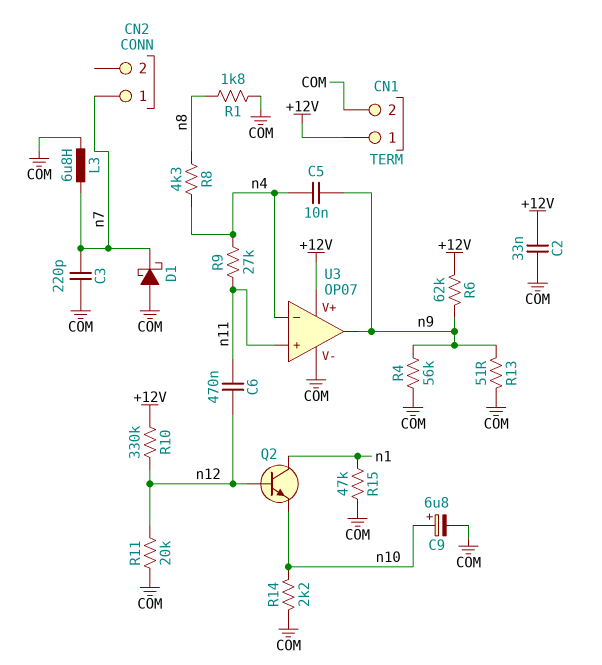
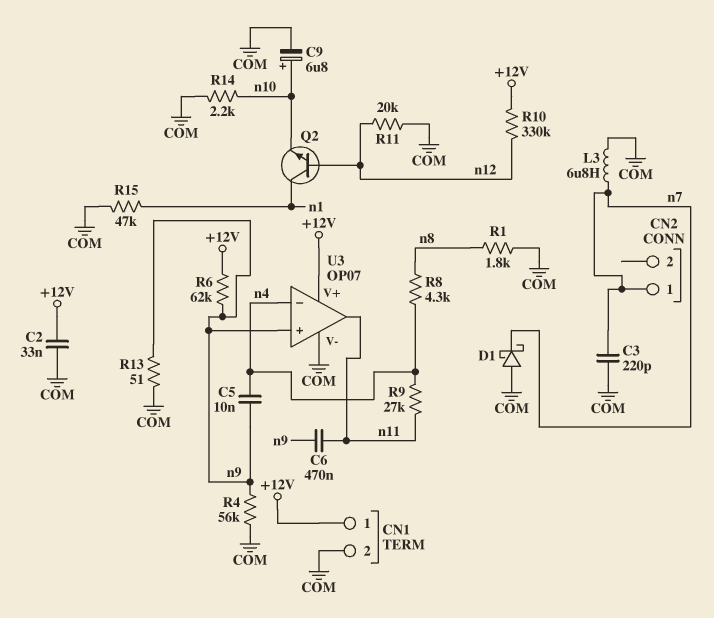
C6: 470nF (n11, n12) -> 470nF (n9, n11)
U3 pin in+: n11 -> n9
U3 pin out: n9 -> n11

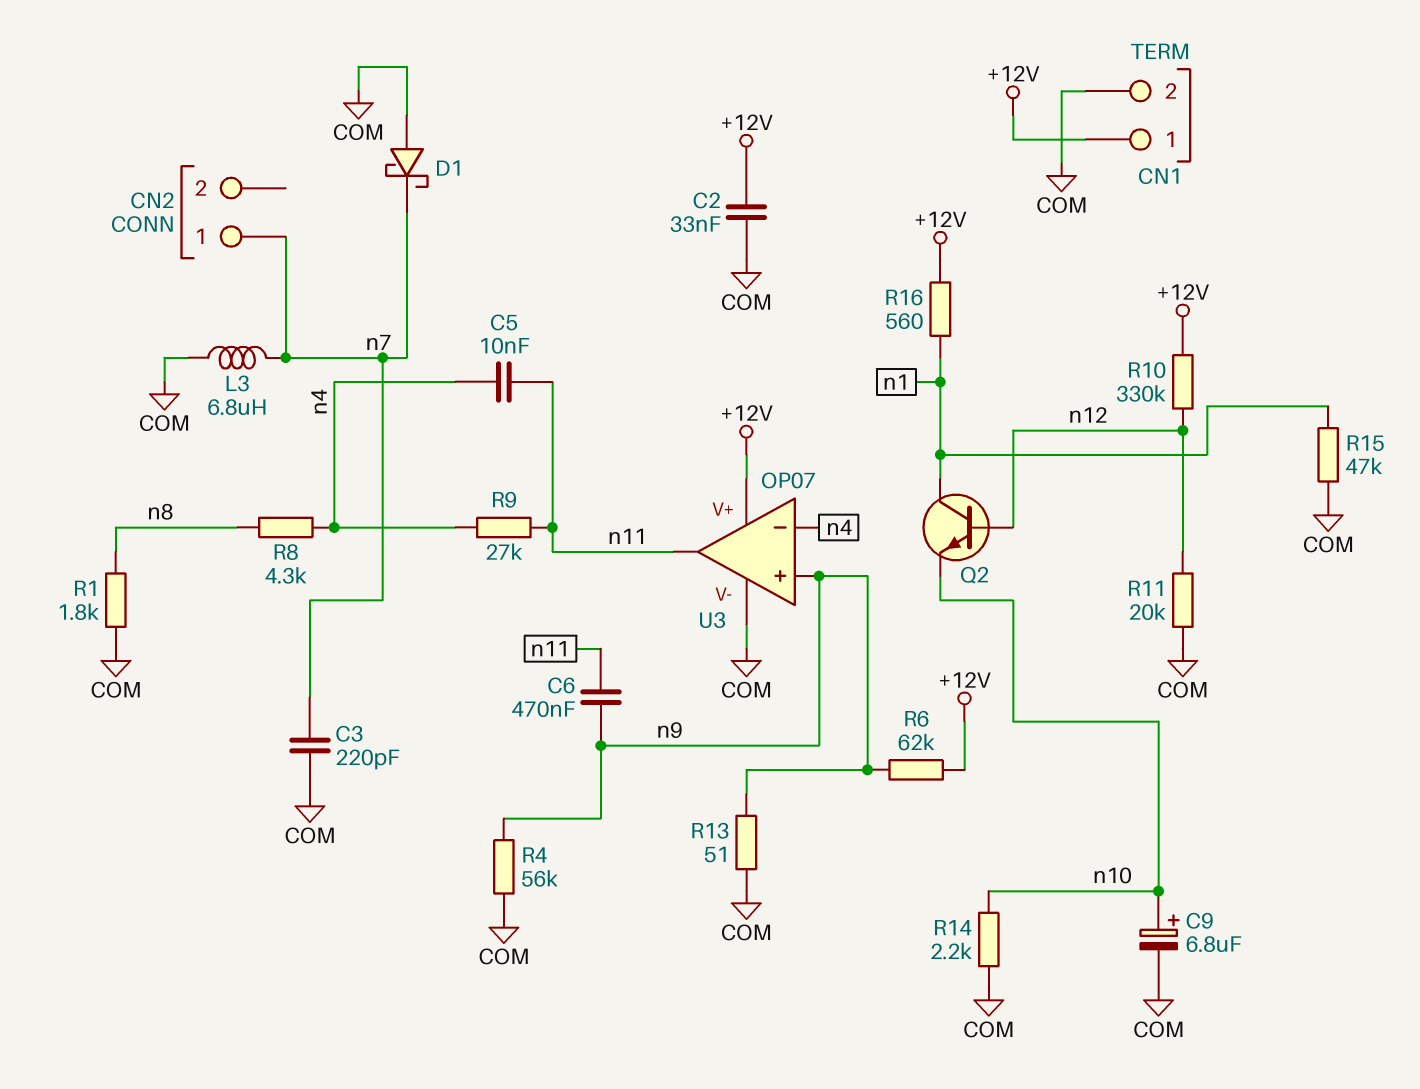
C5: 10nF (n4, n9) -> 10nF (n4, n11)
R16: none -> 560 (+12V, n1)

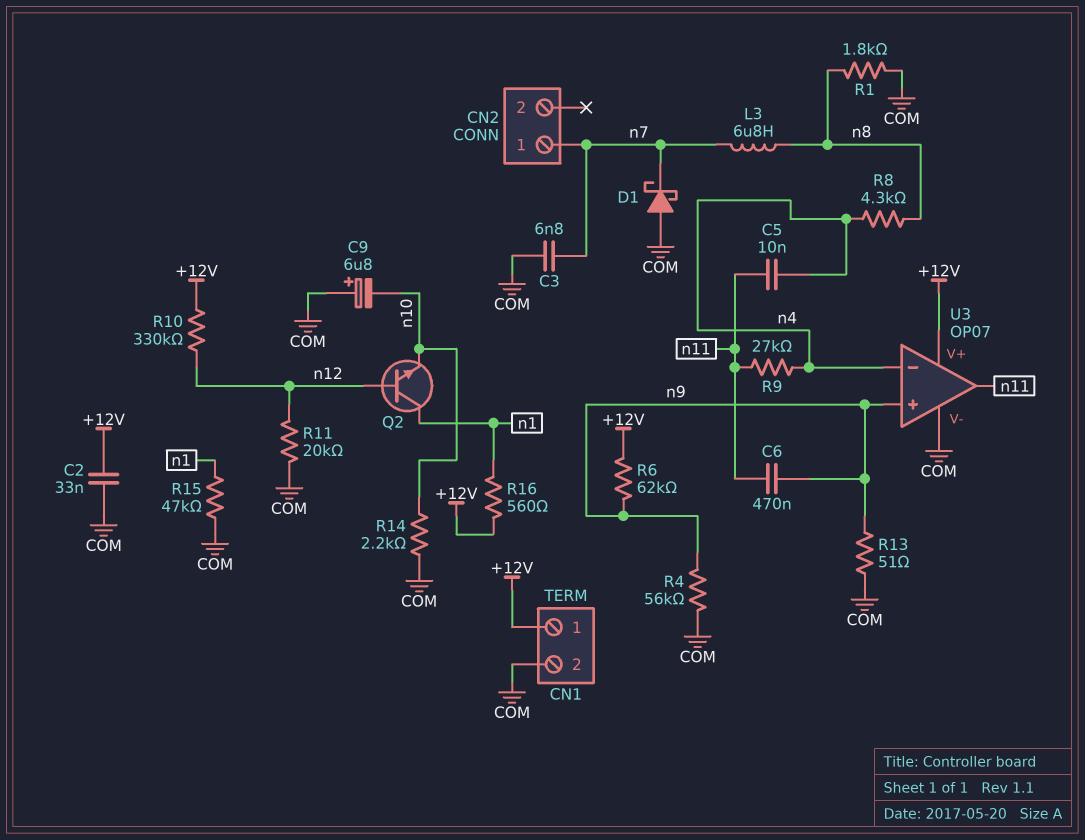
C3: 220pF (COM, n7) -> 6.8nF (COM, n7)
C9: 6.8uF (plus n10, minus COM) -> 6.8uF (plus COM, minus n10)
L3: 6.8uH (COM, n7) -> 6.8uH (n7, n8)

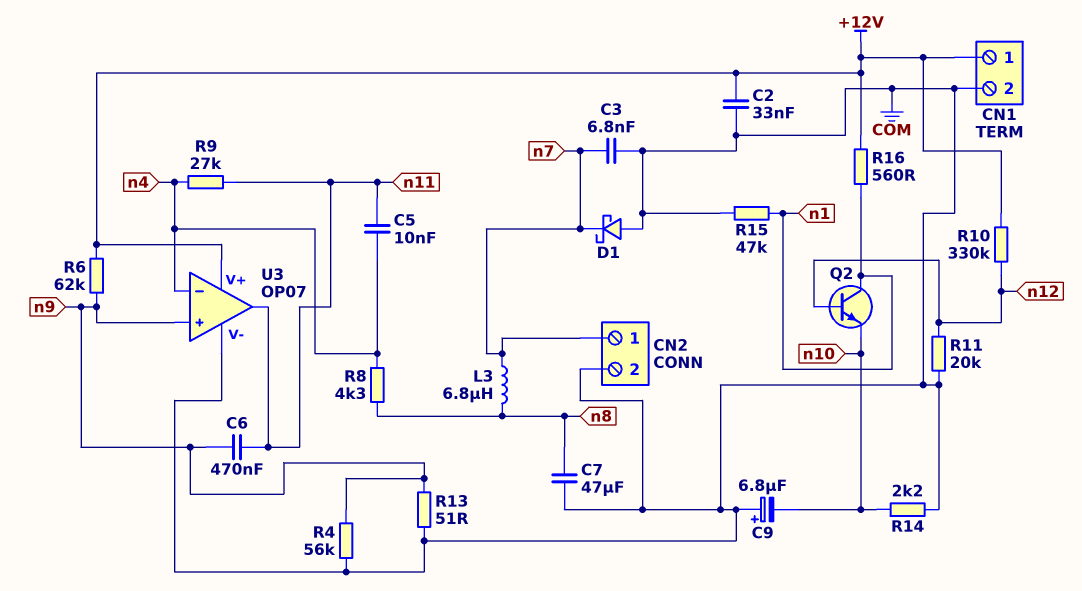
C7: none -> 47uF (COM, n8)
CN2 pin 2: none -> COM
R1: 1.8k (COM, n8) -> none

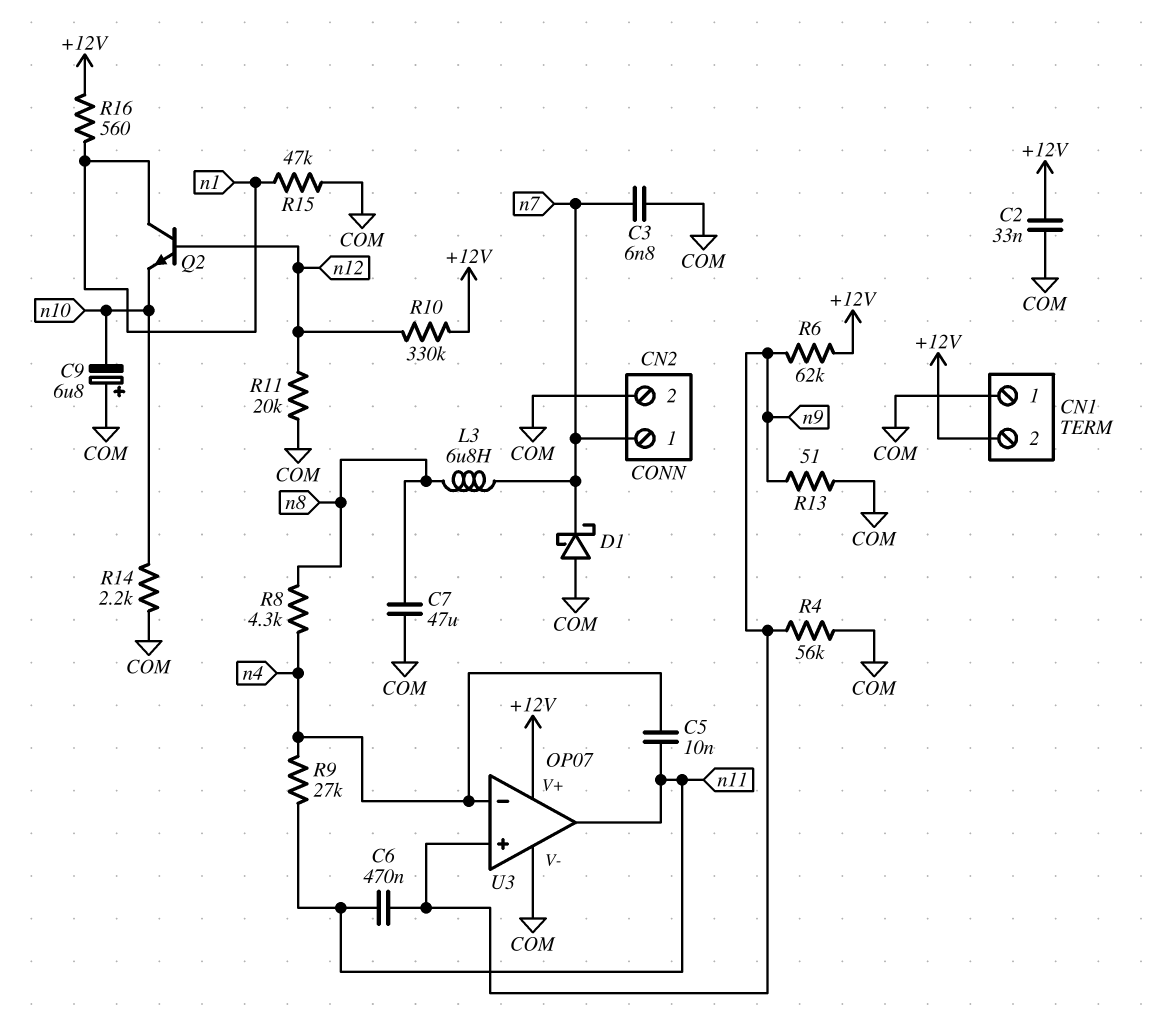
CN1 pin 1: +12V -> COM
CN1 pin 2: COM -> +12V

